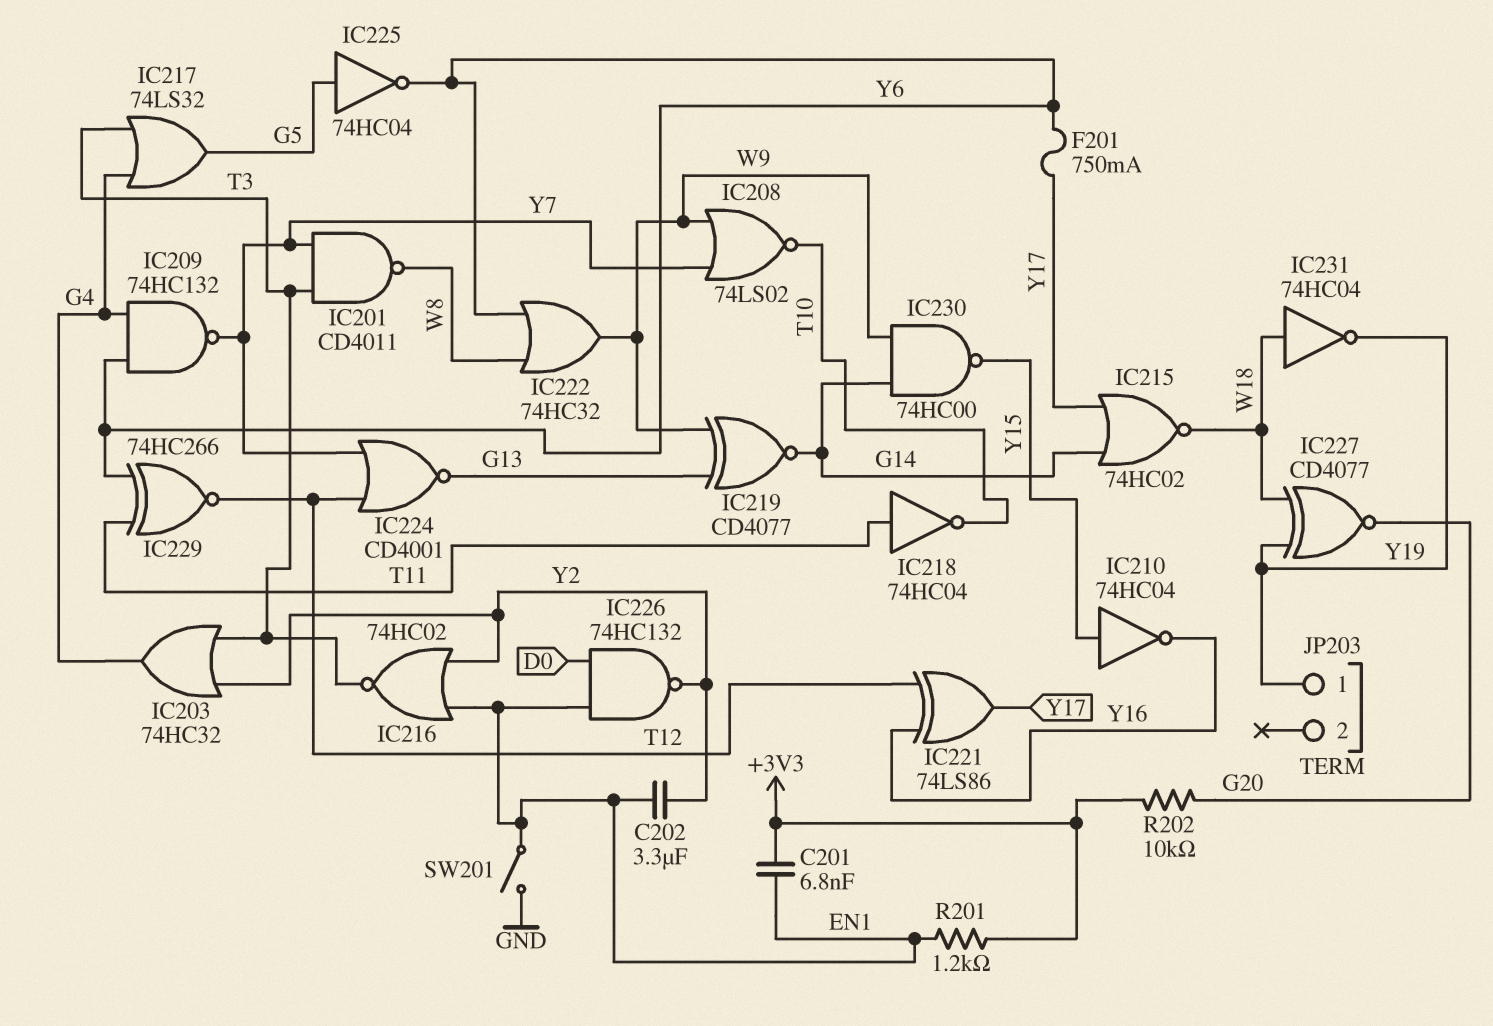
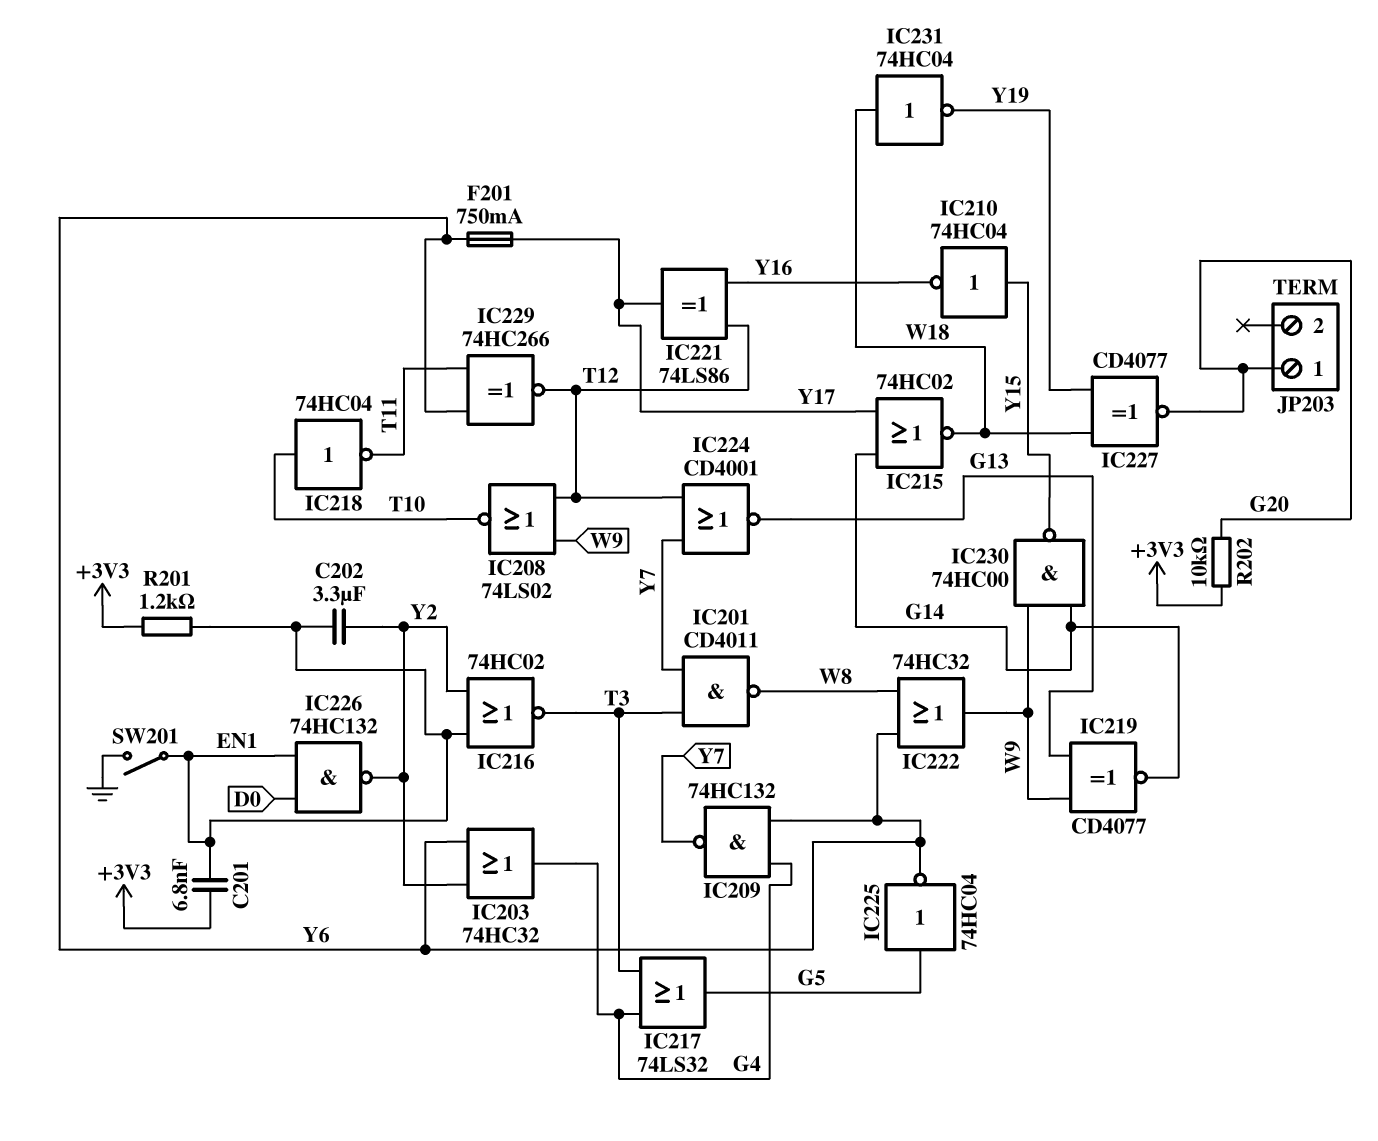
IC203: OR 74HC32 (in T3, in Y2, out G4) -> OR 74HC32 (in Y2, in Y6, out G4)
IC208: NOR 74LS02 (in W9, in Y7, out T10) -> NOR 74LS02 (in T12, in W9, out T10)
IC218: NOT 74HC04 (in T11, out T10) -> NOT 74HC04 (in T10, out T11)
JP203 pin 1: Y19 -> G20

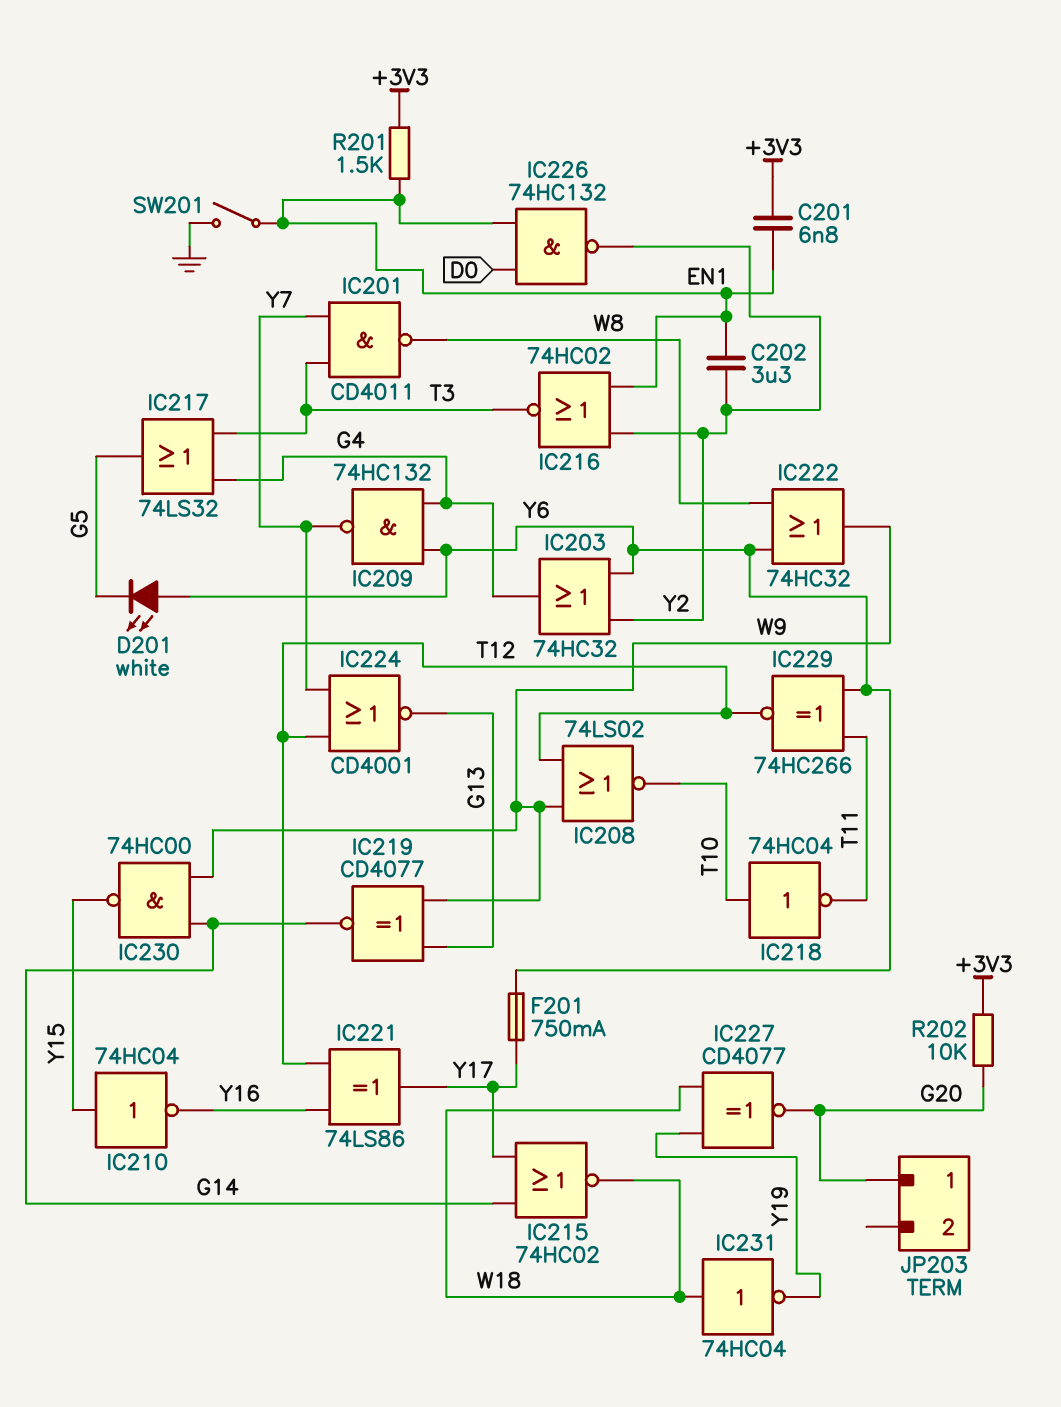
D201: none -> LED white (A Y6, K G5)
IC225: NOT 74HC04 (in G5, out Y6) -> none
R201: 1.2k (+3V3, EN1) -> 1.5k (+3V3, EN1)

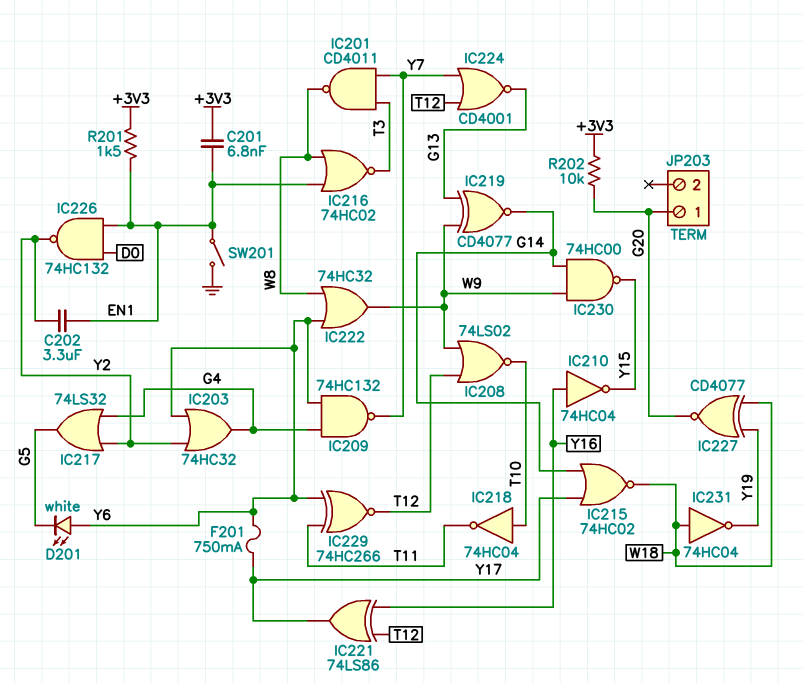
IC210: NOT 74HC04 (in Y15, out Y16) -> NOT 74HC04 (in Y16, out Y15)
IC216: NOR 74HC02 (in EN1, in Y2, out T3) -> NOR 74HC02 (in EN1, in W8, out T3)
IC217: OR 74LS32 (in G4, in T3, out G5) -> OR 74LS32 (in G4, in Y2, out G5)

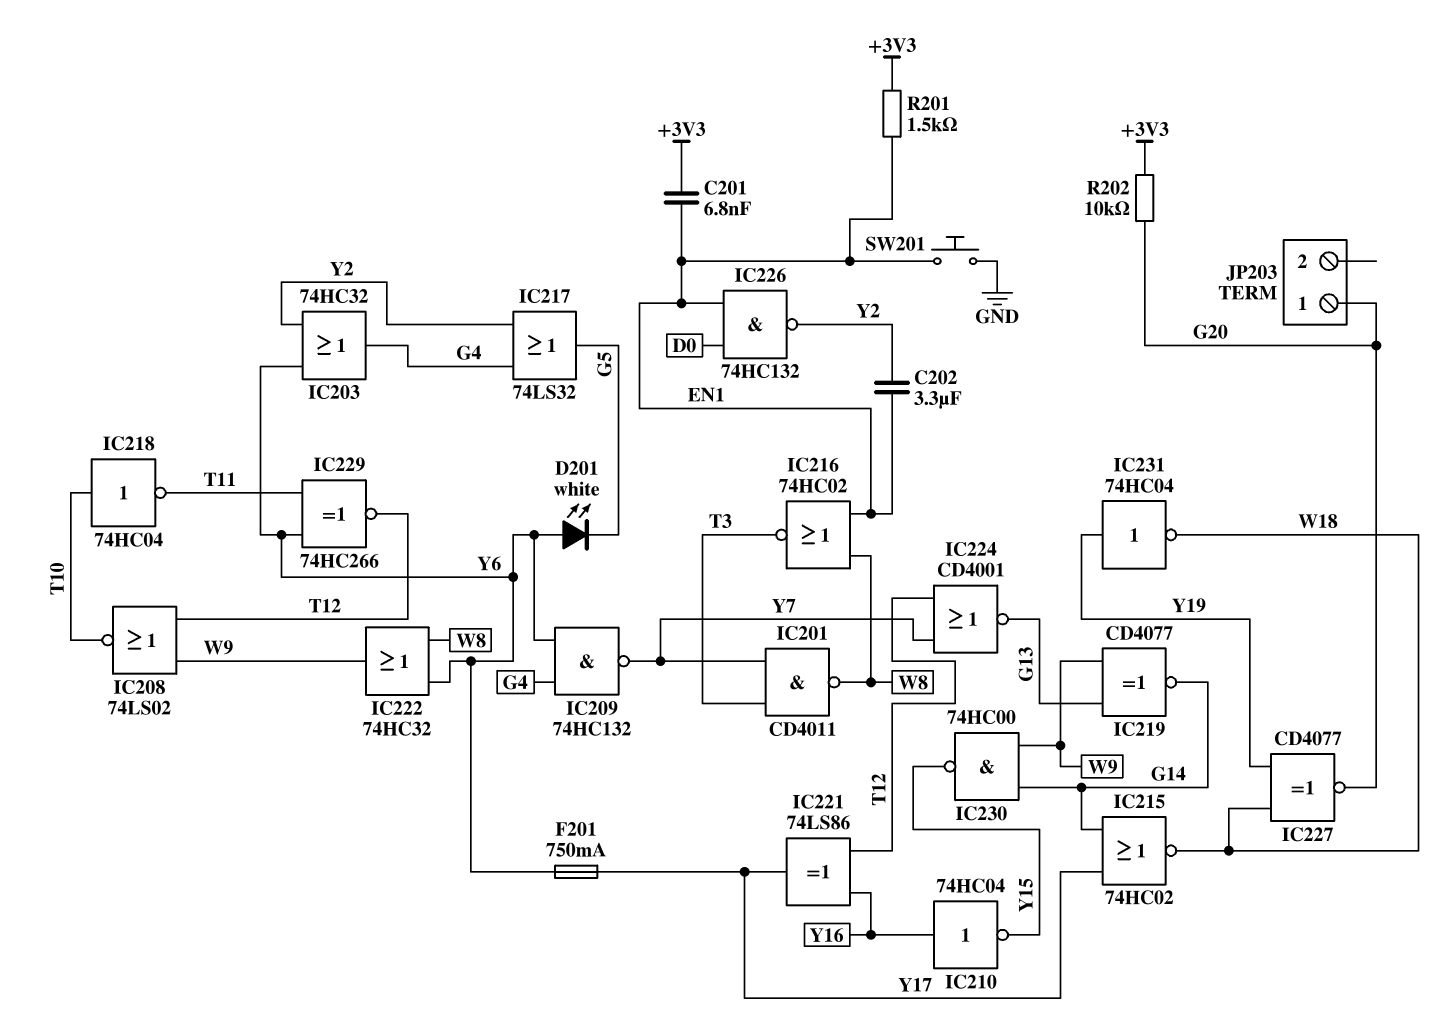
IC231: NOT 74HC04 (in W18, out Y19) -> NOT 74HC04 (in Y19, out W18)
SW201: switch (EN1, GND) -> button (EN1, GND)

